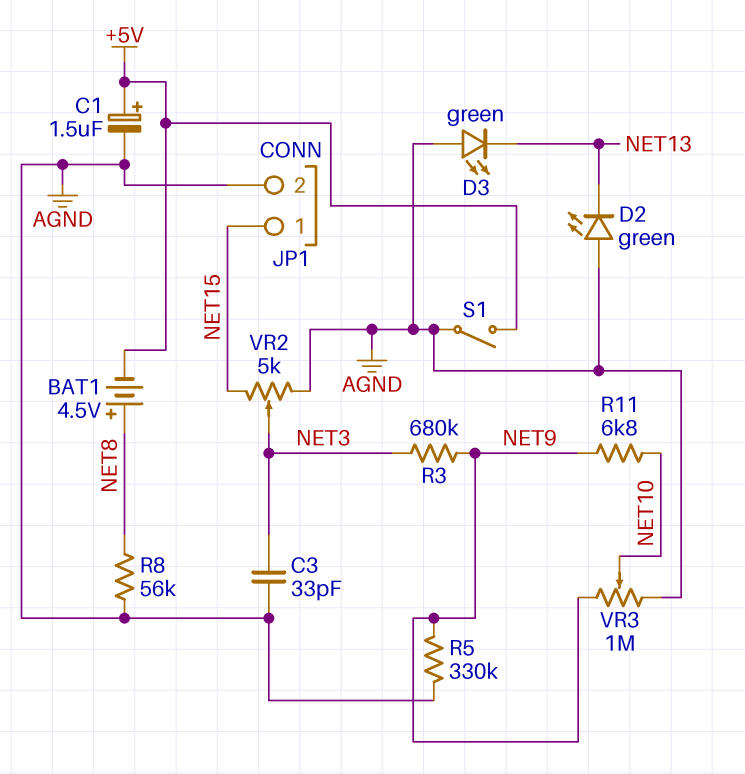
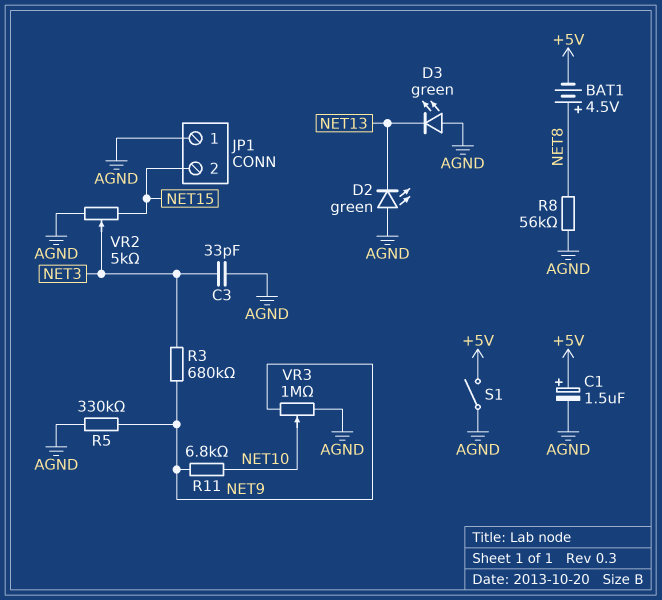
JP1 pin 1: NET15 -> AGND
JP1 pin 2: AGND -> NET15

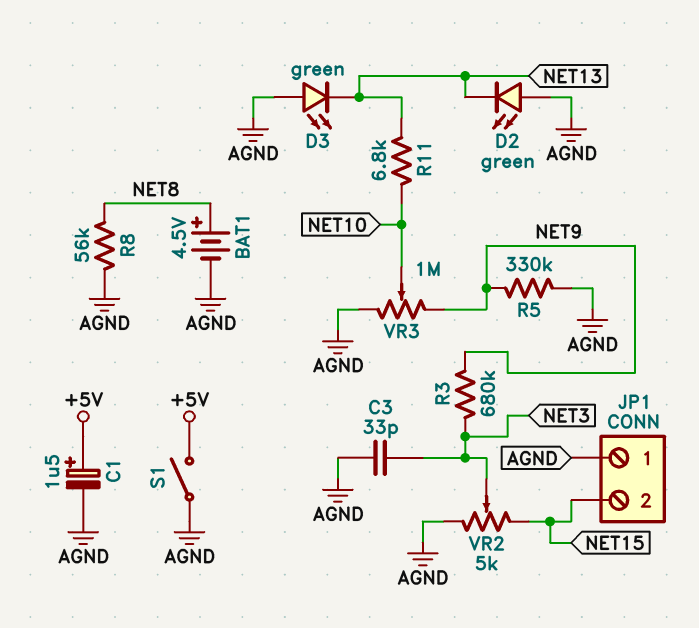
BAT1: 4.5V (plus NET8, minus +5V) -> 4.5V (plus NET8, minus AGND)
R11: 6.8k (NET9, NET10) -> 6.8k (NET10, NET13)

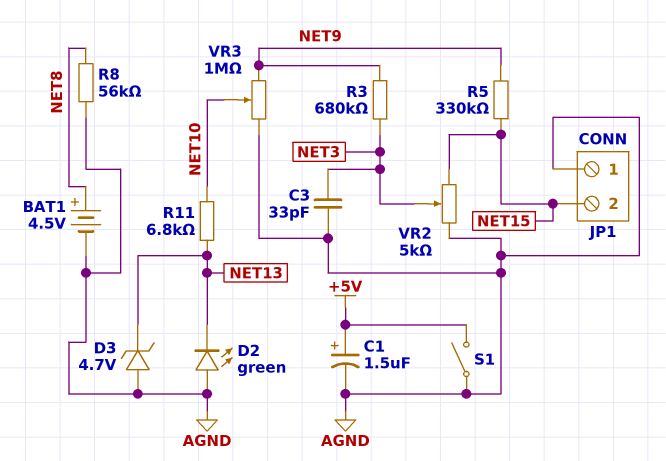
D3: LED green (A AGND, K NET13) -> zener 4.7V (A AGND, K NET13)
R5: 330k (AGND, NET9) -> 330k (NET9, NET15)

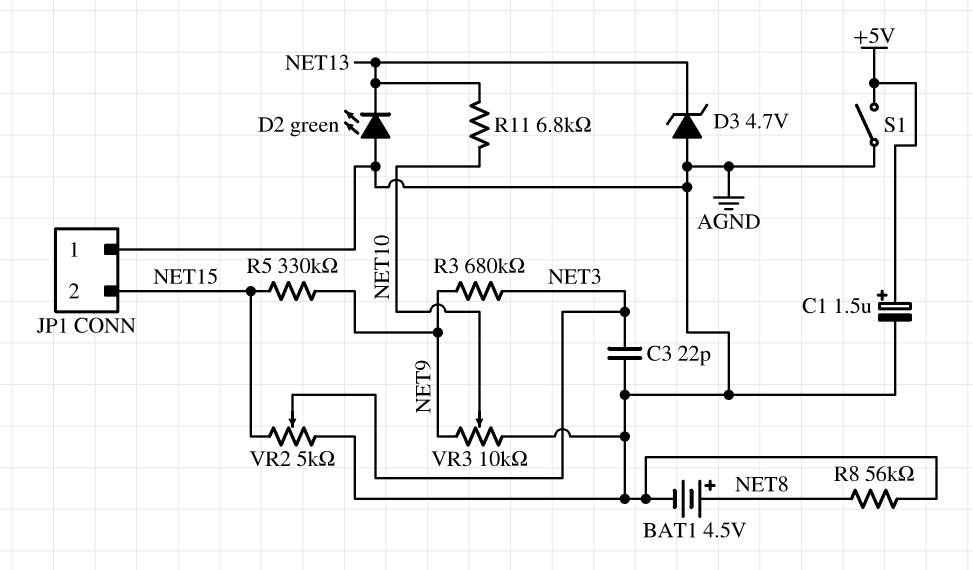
C3: 33pF (AGND, NET3) -> 22pF (AGND, NET3)
VR3: 1M (AGND, NET9, wiper NET10) -> 10k (AGND, NET9, wiper NET10)

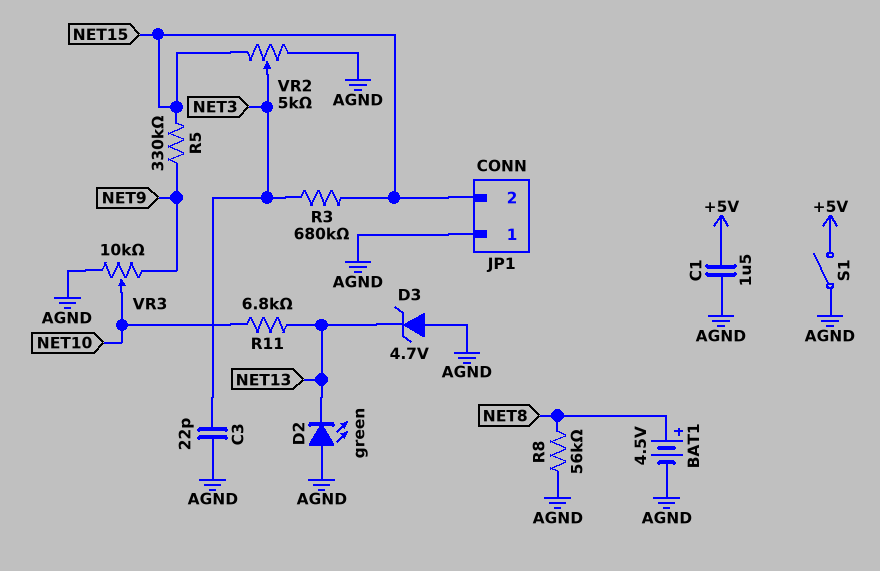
C1: 1.5uF (plus +5V, minus AGND) -> 1.5uF (+5V, AGND)
R3: 680k (NET3, NET9) -> 680k (NET3, NET15)

